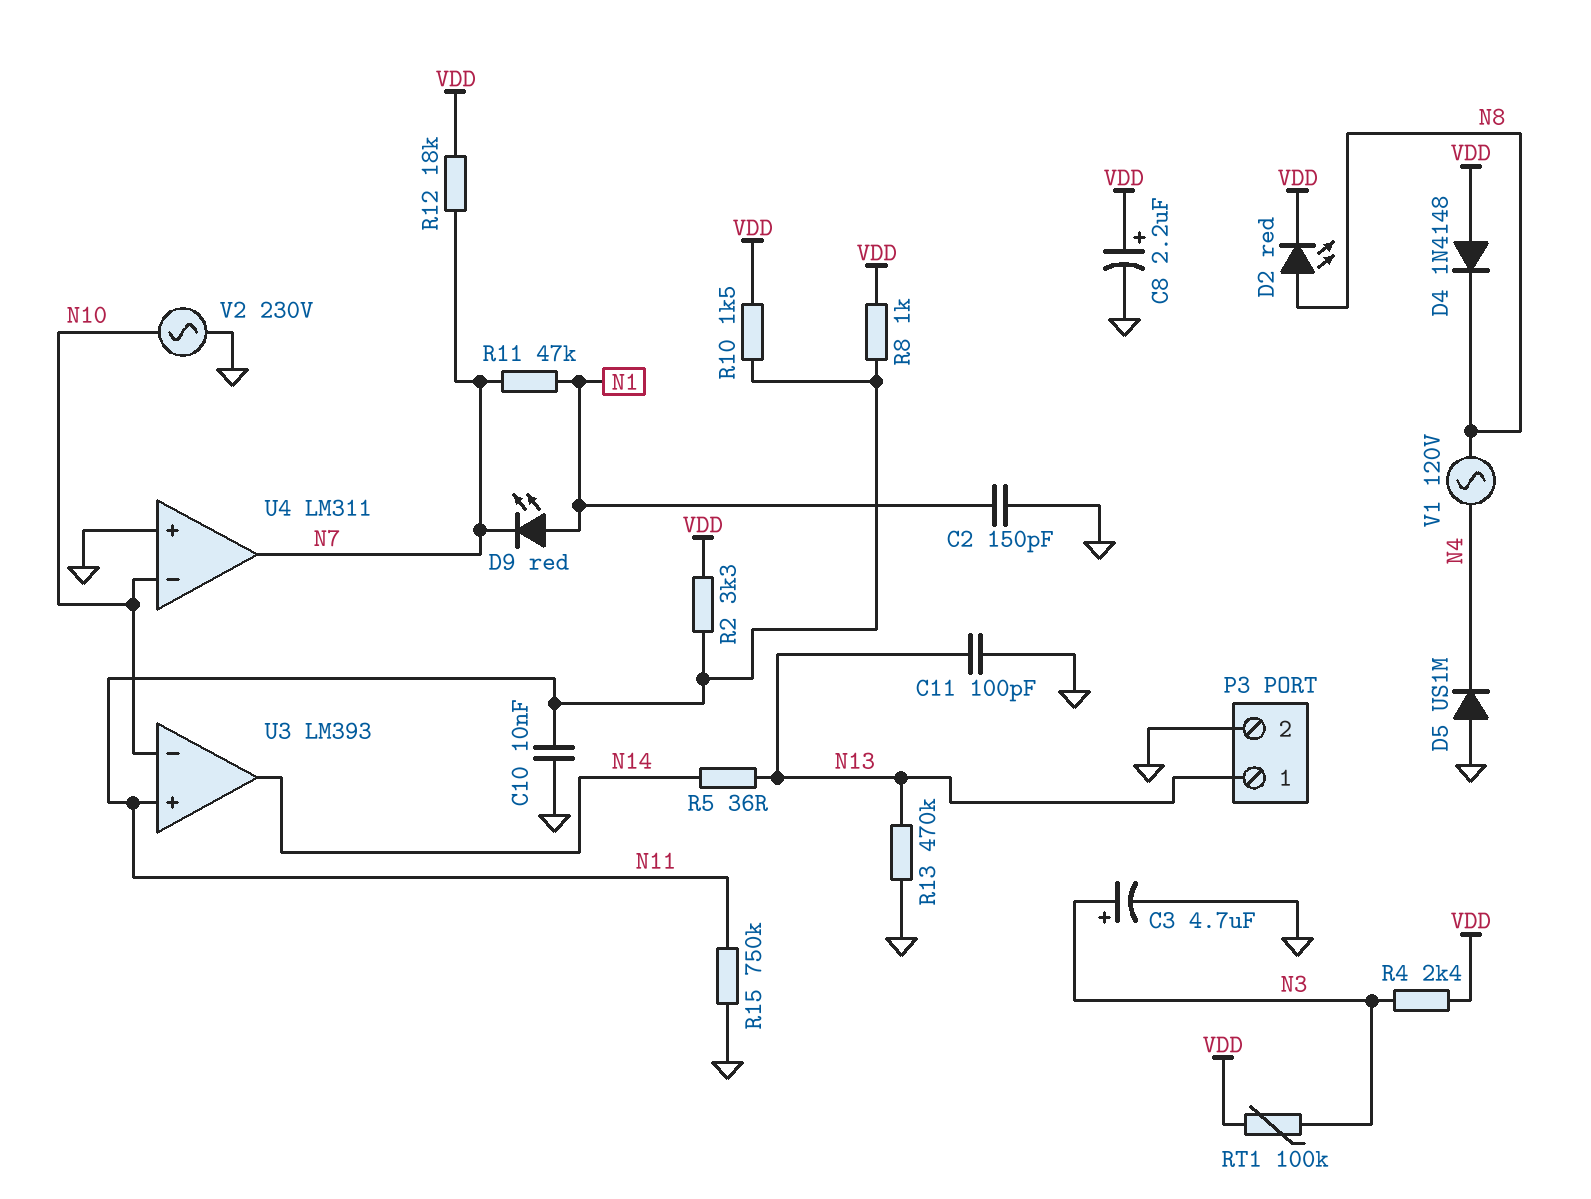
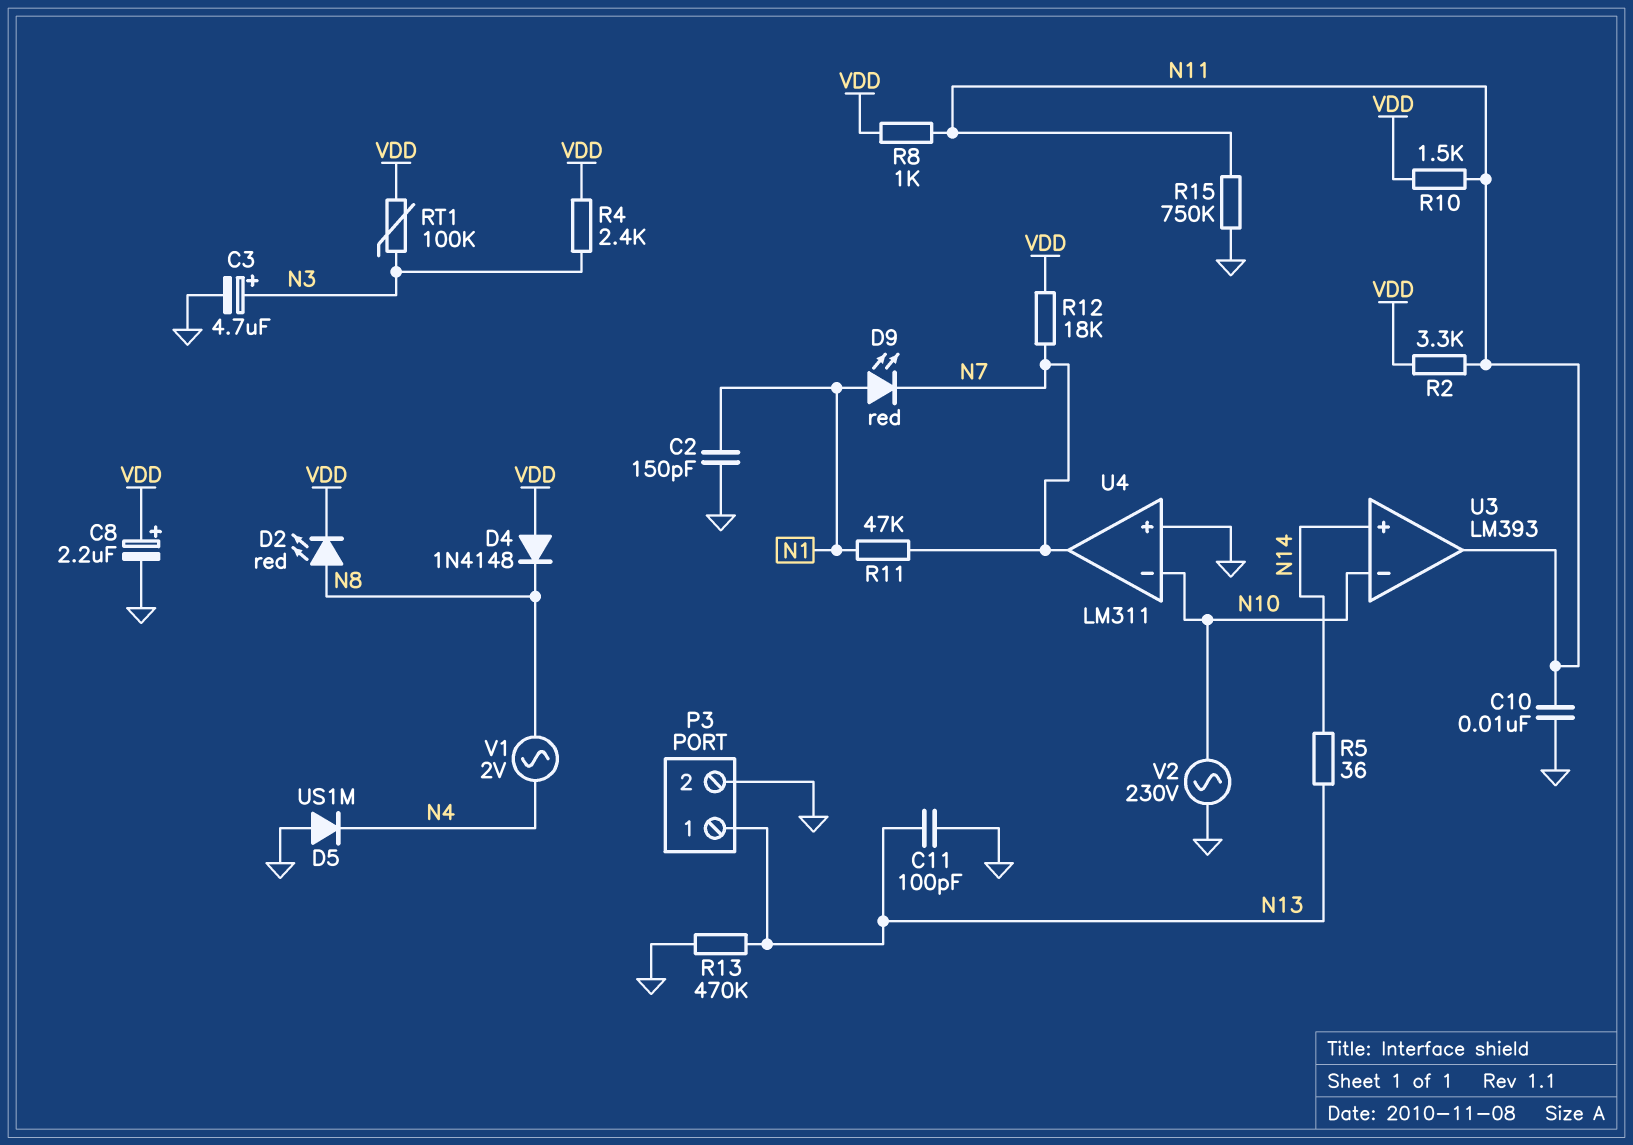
U3 pin in+: N11 -> N14
U3 pin out: N14 -> N11
V1: AC 120V (N4, N8) -> AC 2V (N4, N8)

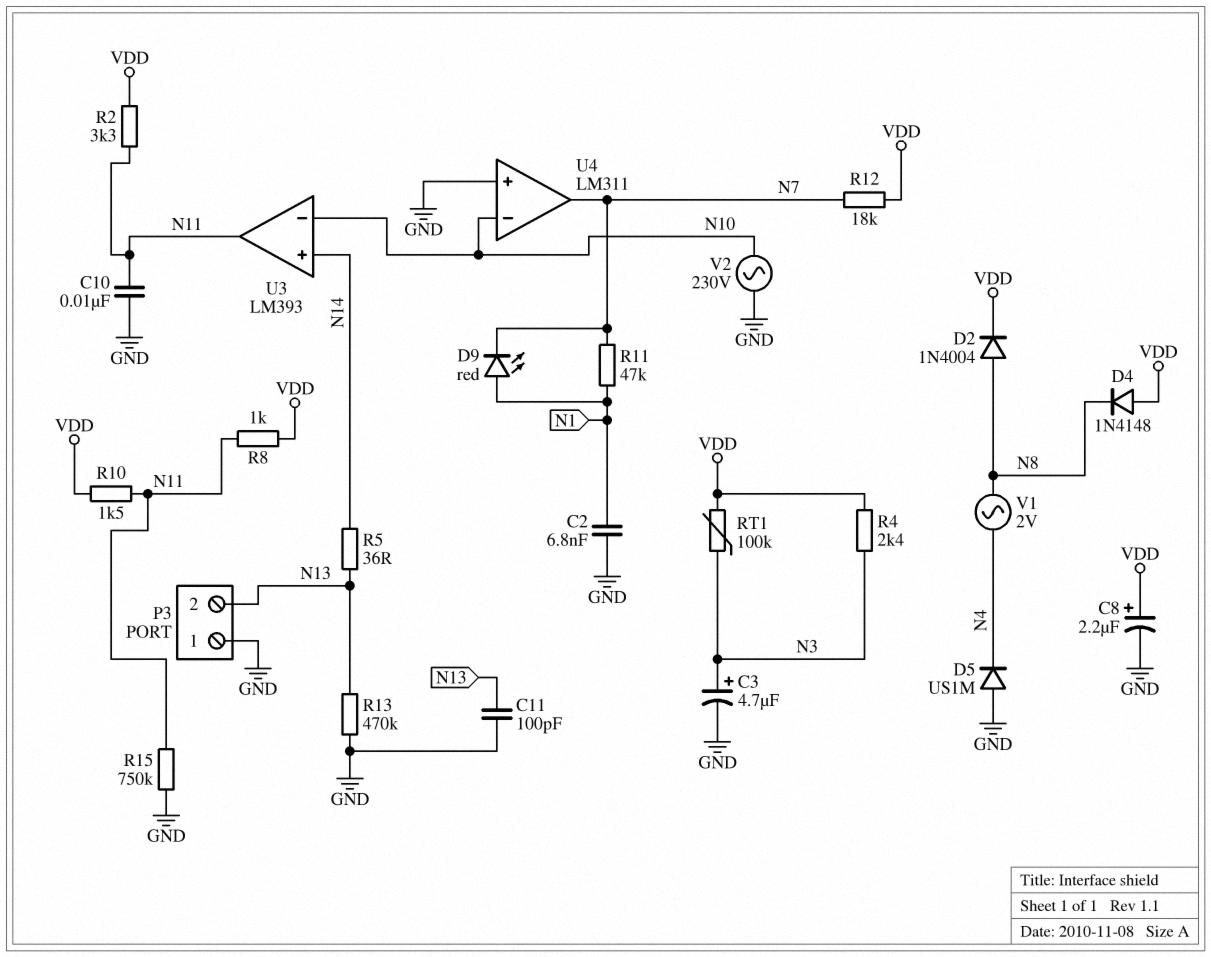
C2: 150pF (GND, N1) -> 6.8nF (GND, N1)
D2: LED red (A N8, K VDD) -> diode 1N4004 (A N8, K VDD)
P3 pin 1: N13 -> GND
P3 pin 2: GND -> N13

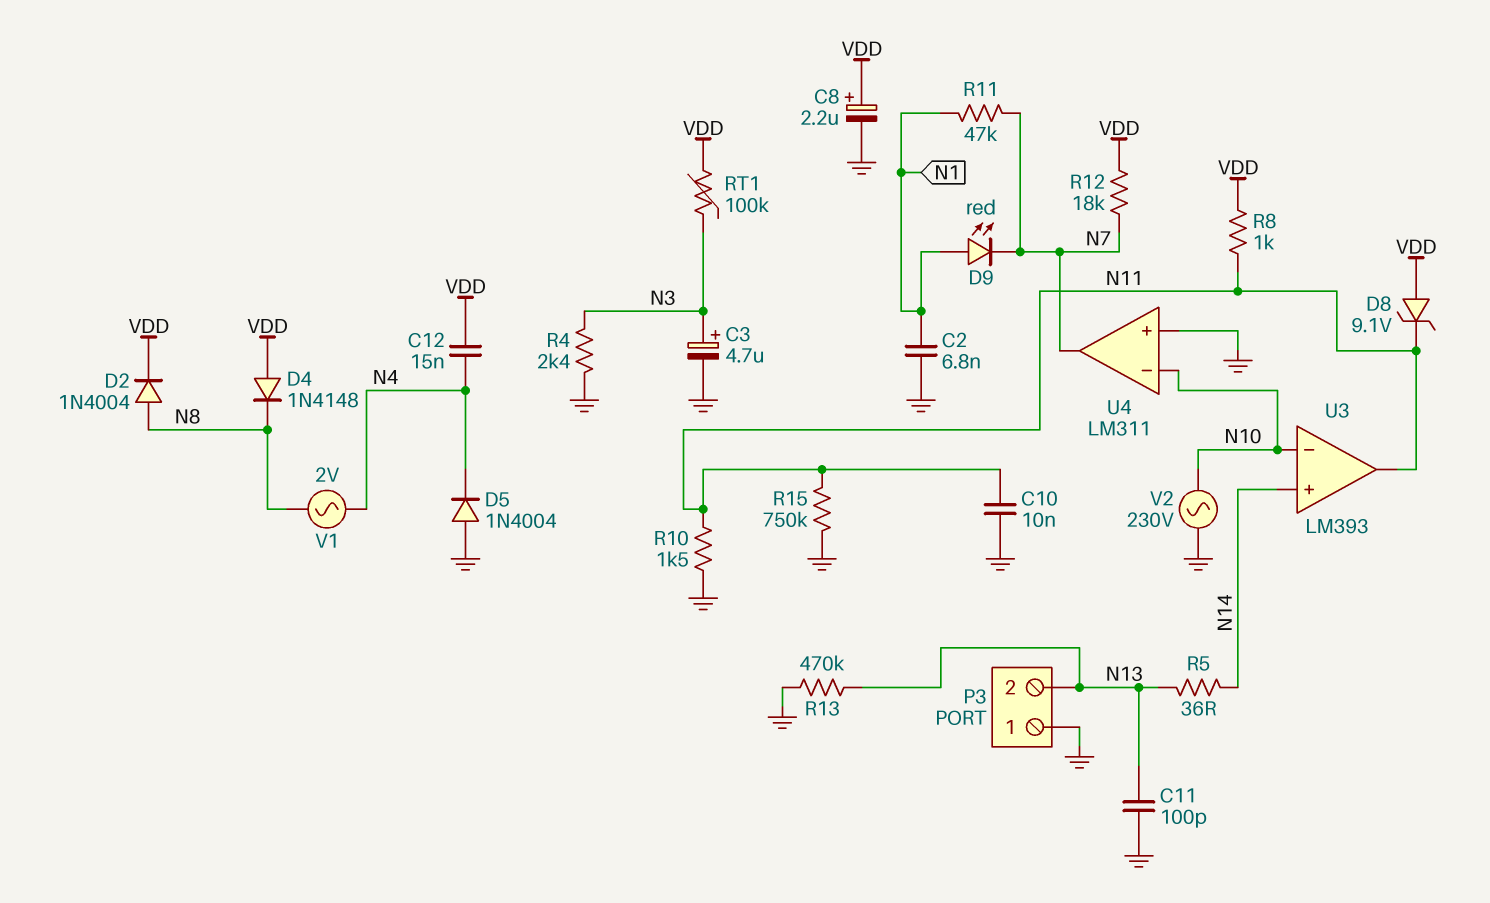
C12: none -> 15nF (N4, VDD)
D5: diode US1M (A GND, K N4) -> diode 1N4004 (A GND, K N4)
D8: none -> zener 9.1V (A VDD, K N11)
R2: 3.3k (N11, VDD) -> none
R4: 2.4k (N3, VDD) -> 2.4k (GND, N3)
R10: 1.5k (N11, VDD) -> 1.5k (GND, N11)

